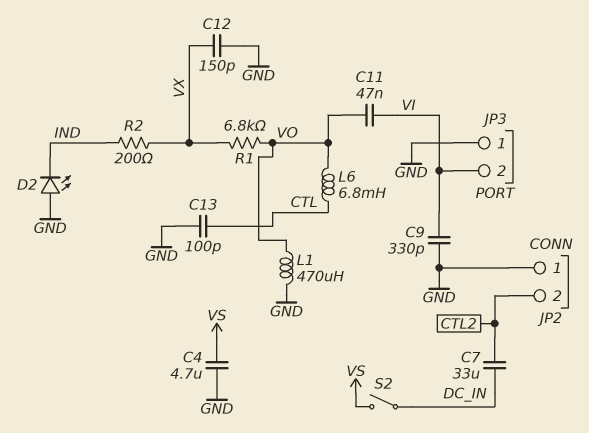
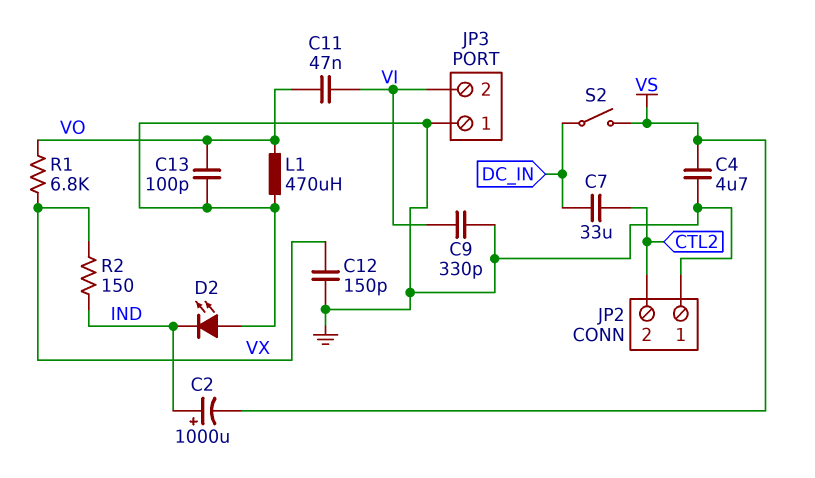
C2: none -> 1000uF (plus IND, minus VS)
C13: 100pF (CTL, GND) -> 100pF (GND, VO)
L6: 6.8mH (CTL, VO) -> none
R2: 200 (IND, VX) -> 150 (IND, VX)

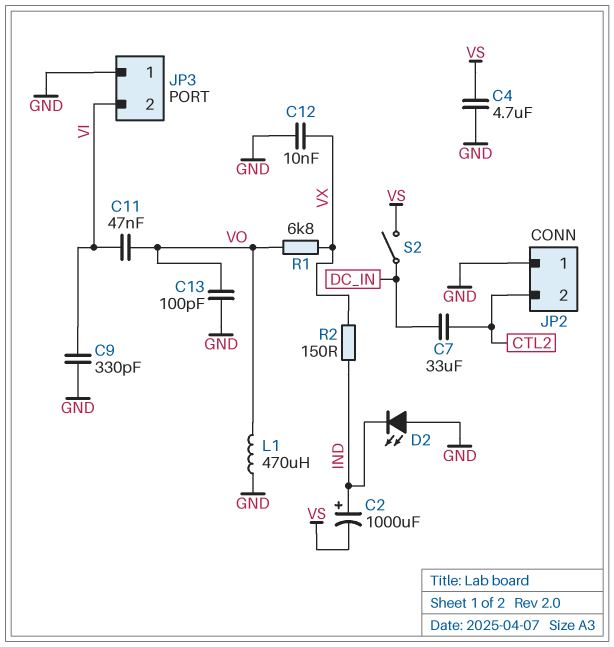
C12: 150pF (GND, VX) -> 10nF (GND, VX)

